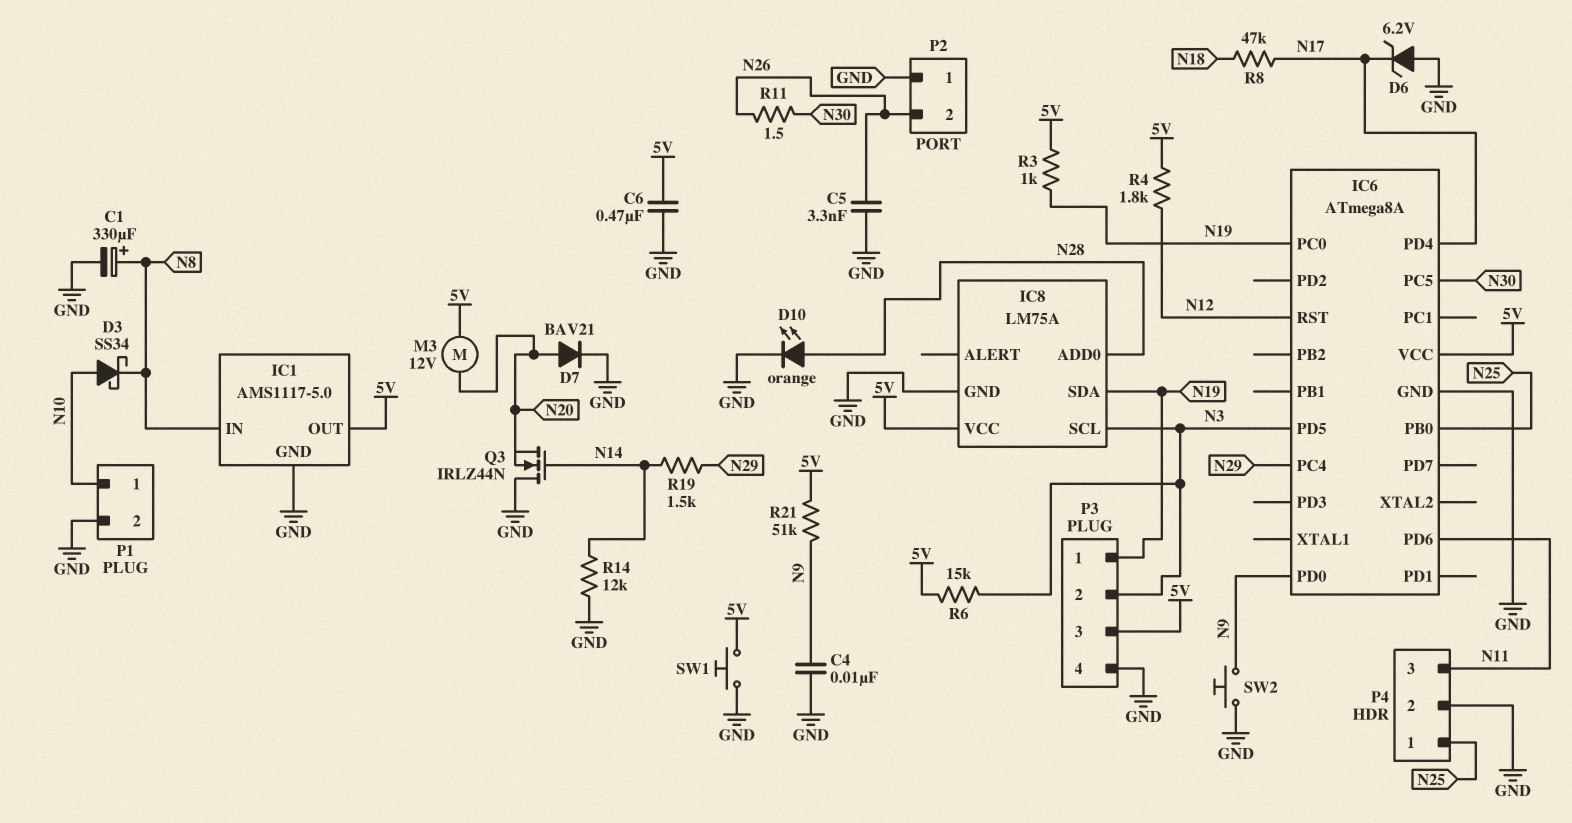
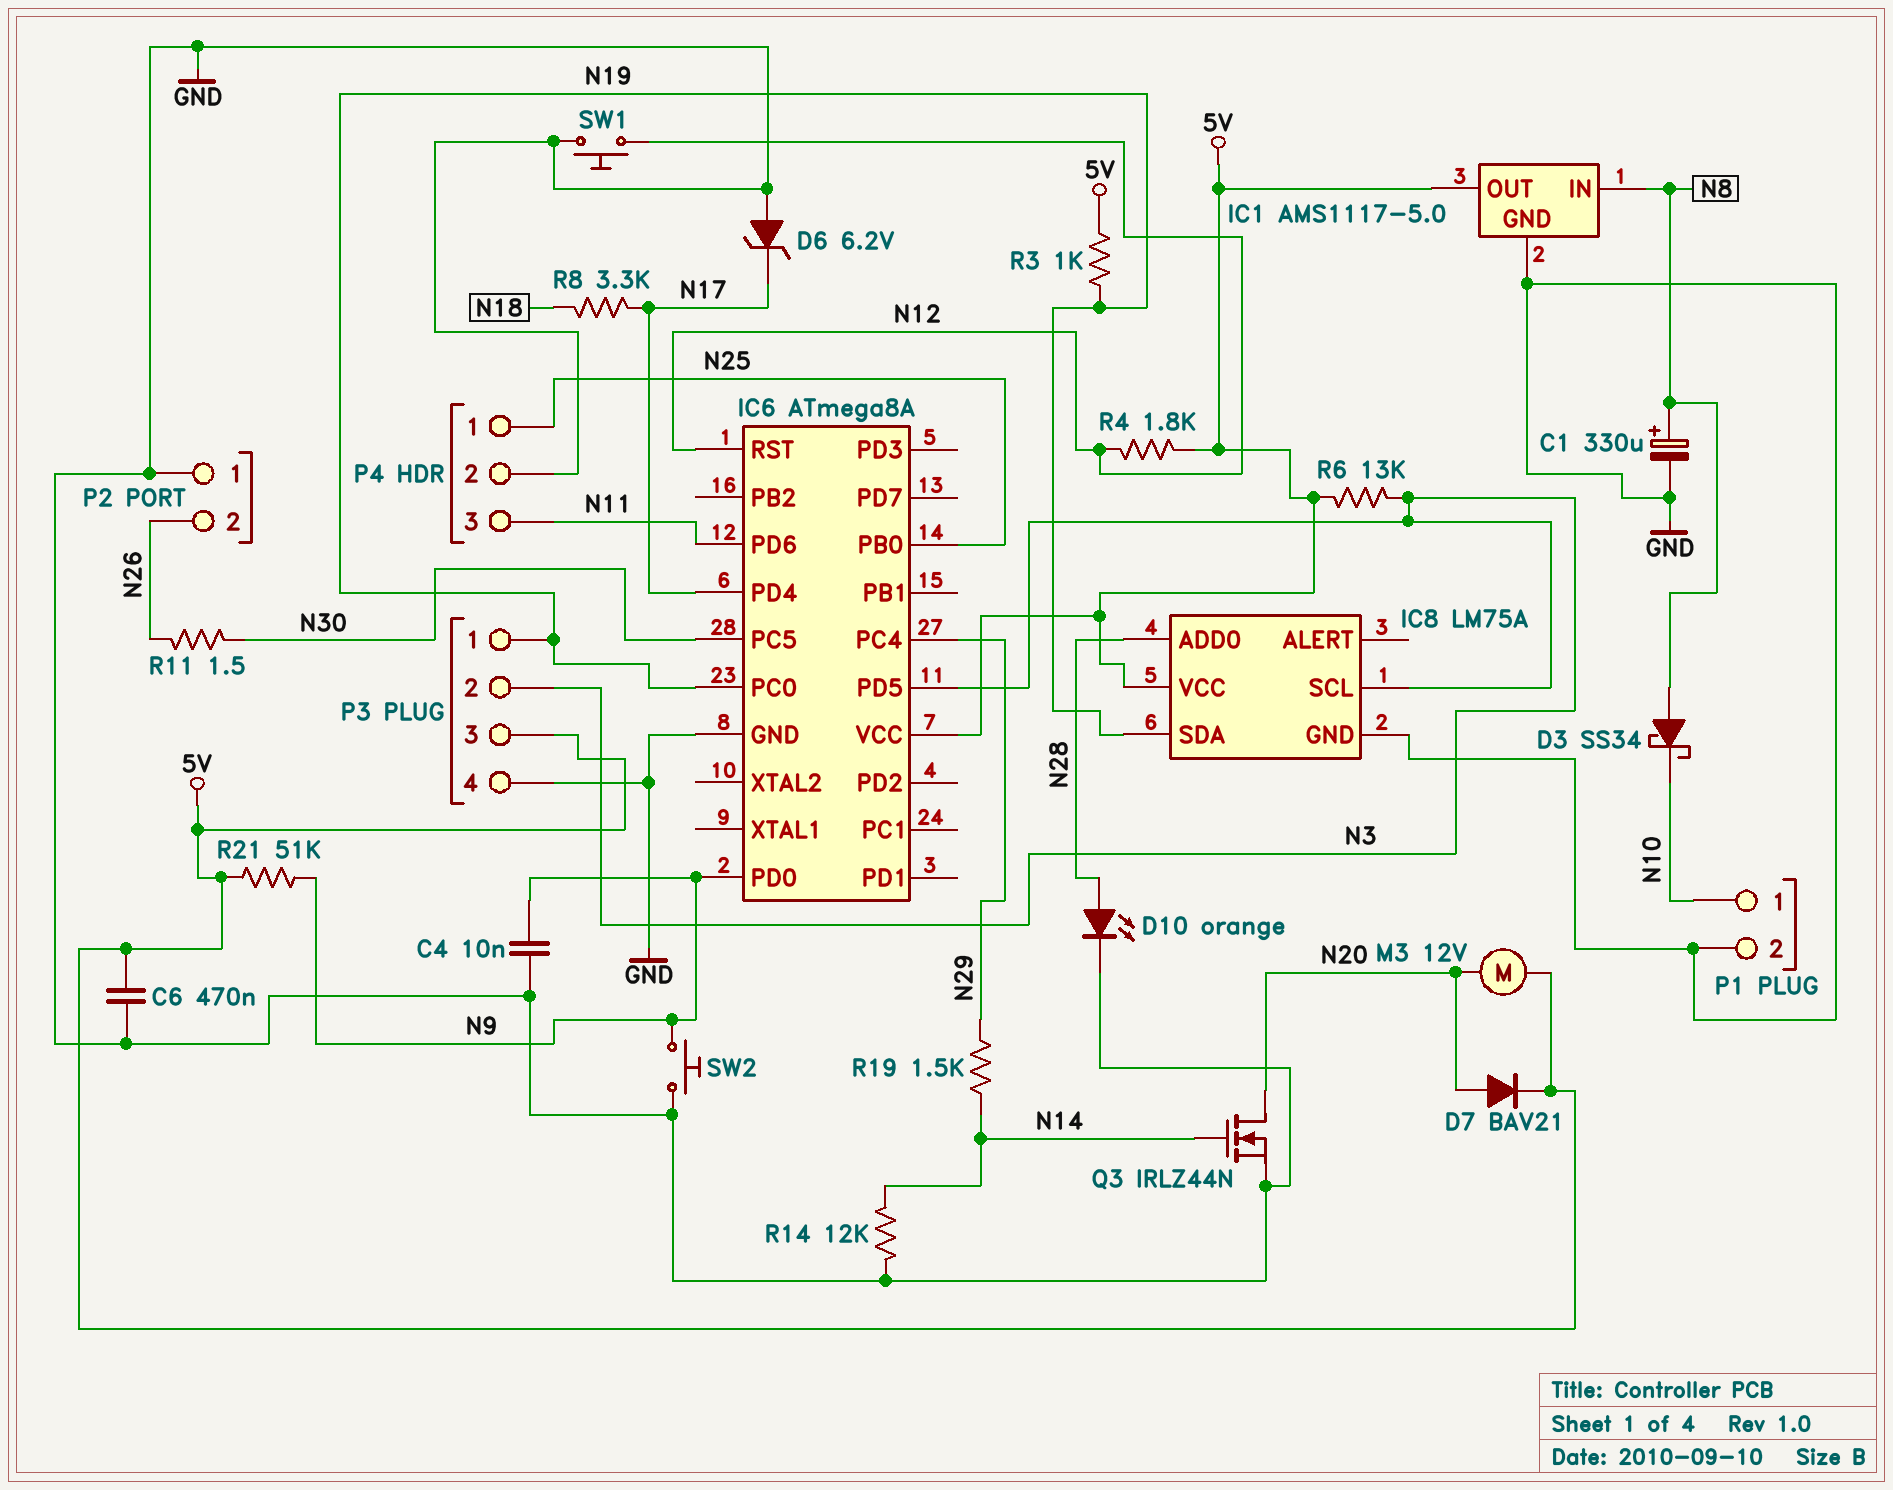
C5: 3.3nF (GND, N26) -> none
D3: schottky SS34 (A N10, K N8) -> schottky SS34 (A N8, K N10)
D7: diode BAV21 (A N20, K GND) -> diode BAV21 (A N20, K 5V)
Q3: NMOS IRLZ44N (G N14, D GND, S N20) -> NMOS IRLZ44N (G N14, D N20, S GND)
R6: 15k (5V, N3) -> 13k (5V, N3)
R8: 47k (N17, N18) -> 3.3k (N17, N18)
SW1: button (5V, GND) -> button (GND, N12)

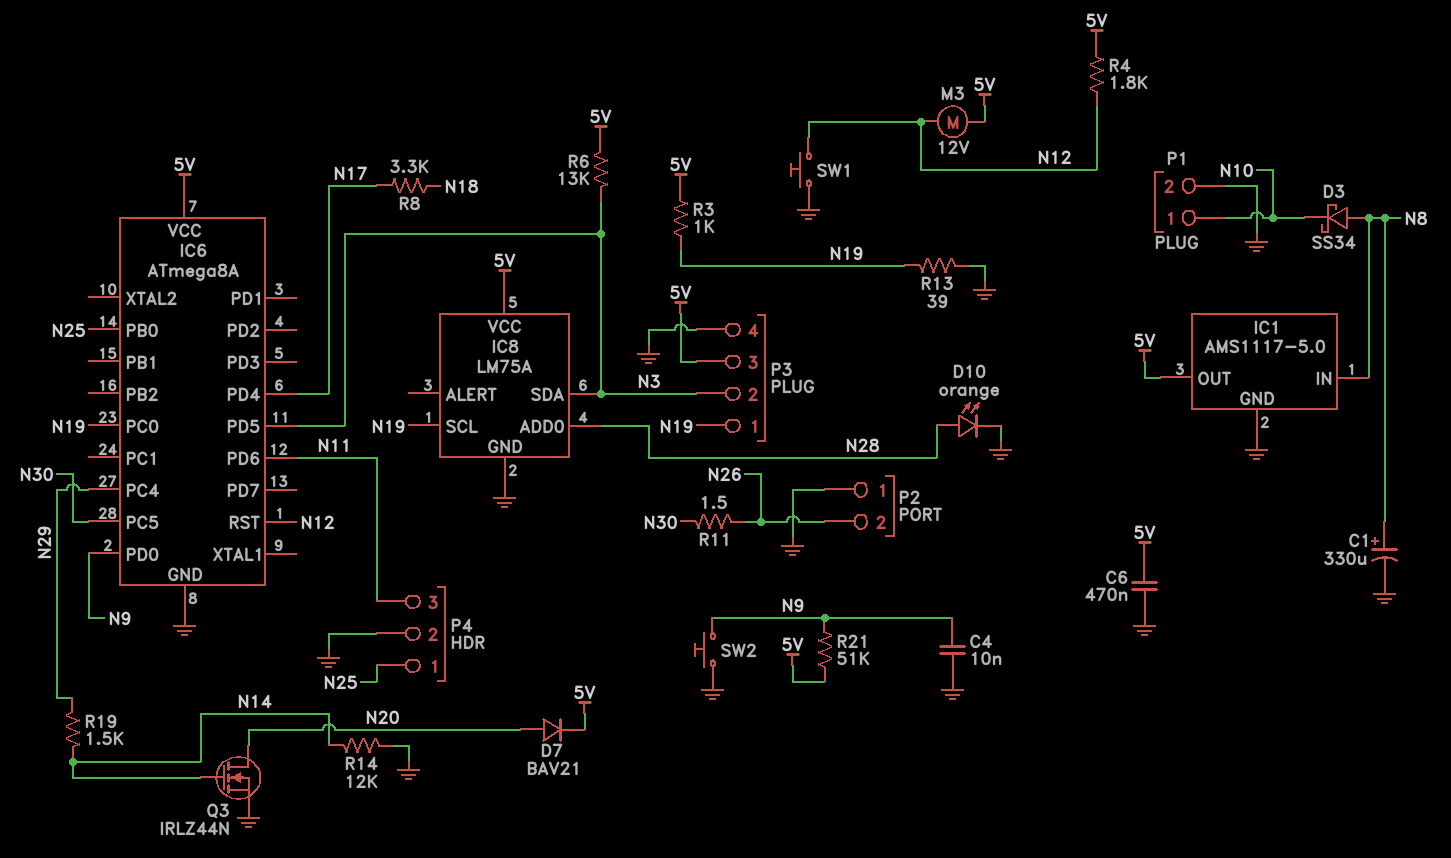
D6: zener 6.2V (A GND, K N17) -> none
IC8 pin SCL: N3 -> N19
IC8 pin SDA: N19 -> N3
M3: motor 12V (5V, N20) -> motor 12V (5V, N12)
R13: none -> 39 (GND, N19)

